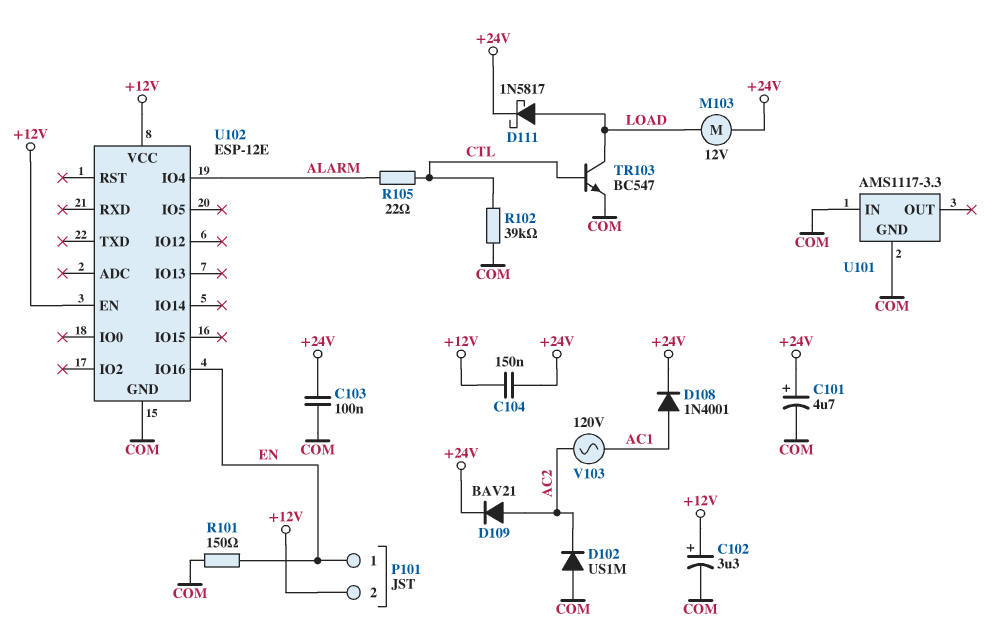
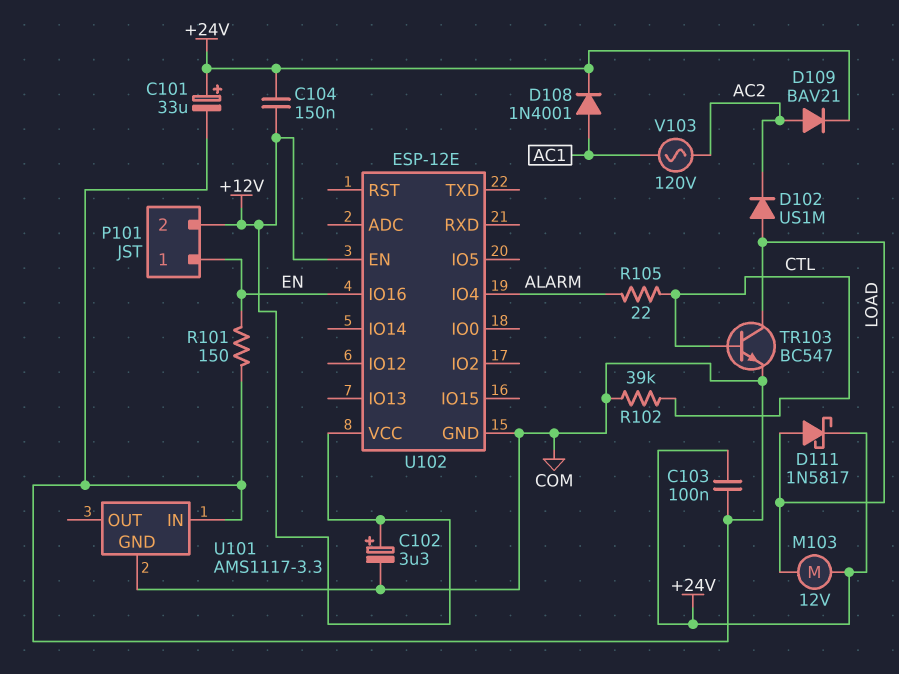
C101: 4.7uF (plus +24V, minus COM) -> 33uF (plus +24V, minus COM)
D102: diode US1M (A COM, K AC2) -> diode US1M (A LOAD, K AC2)

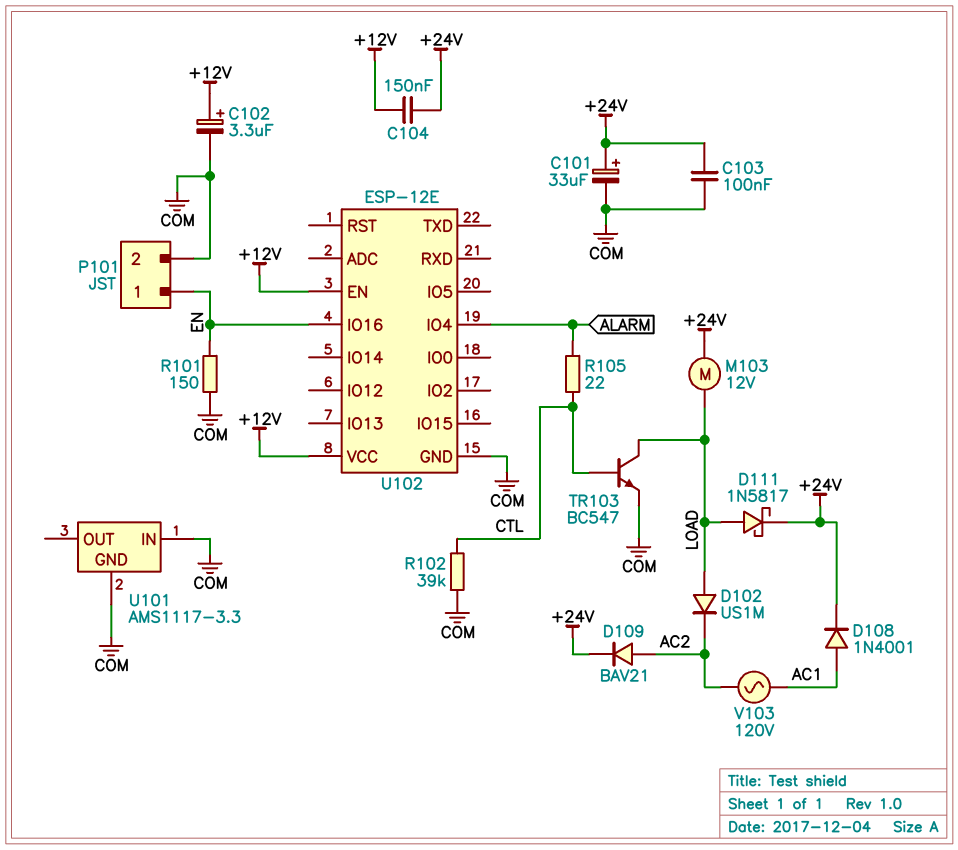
P101 pin 2: +12V -> COM

